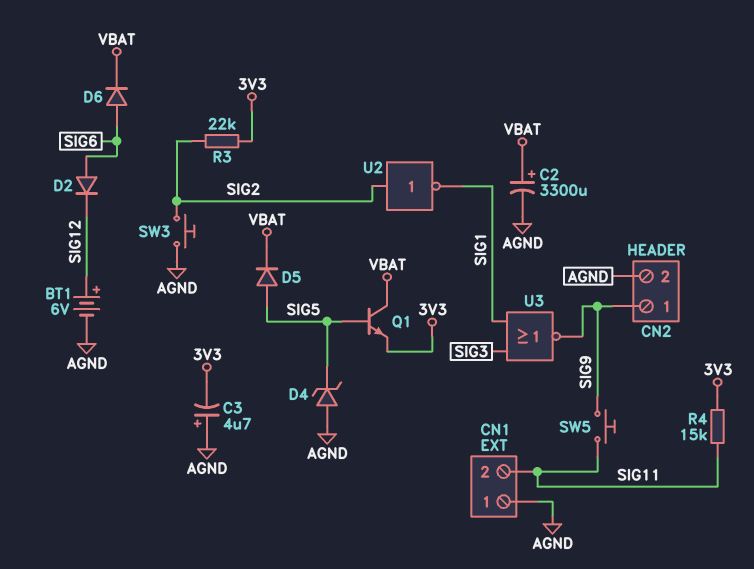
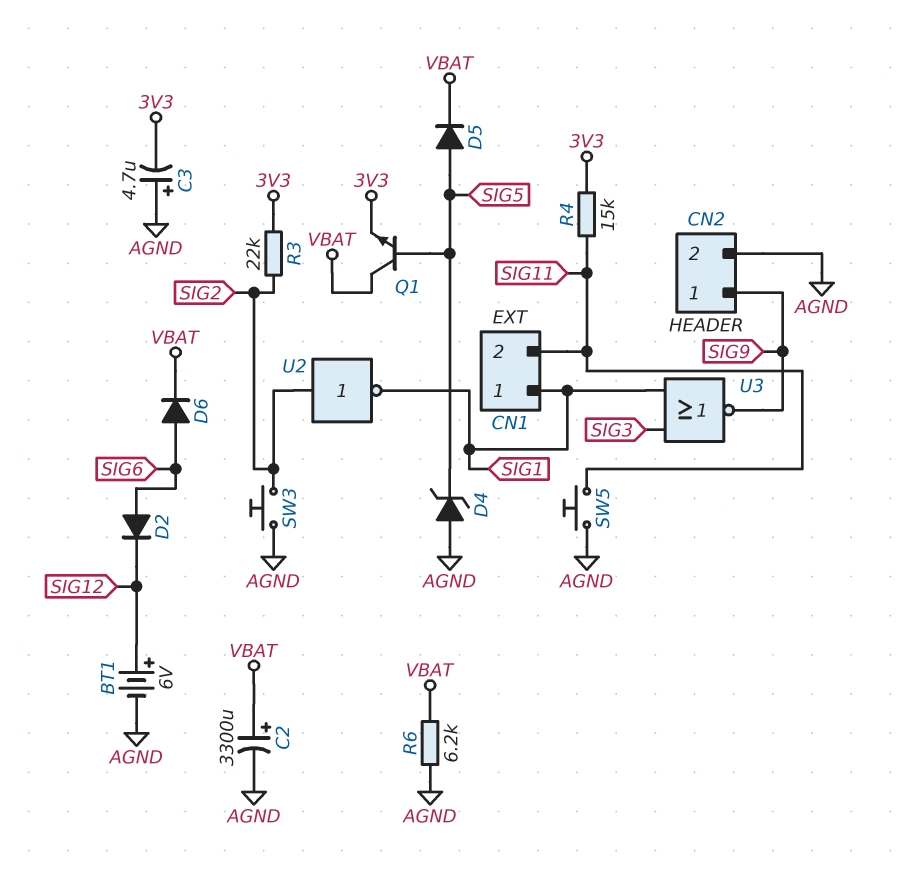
CN1 pin 1: AGND -> SIG1
R6: none -> 6.2k (AGND, VBAT)
SW5: button (SIG9, SIG11) -> button (AGND, SIG11)

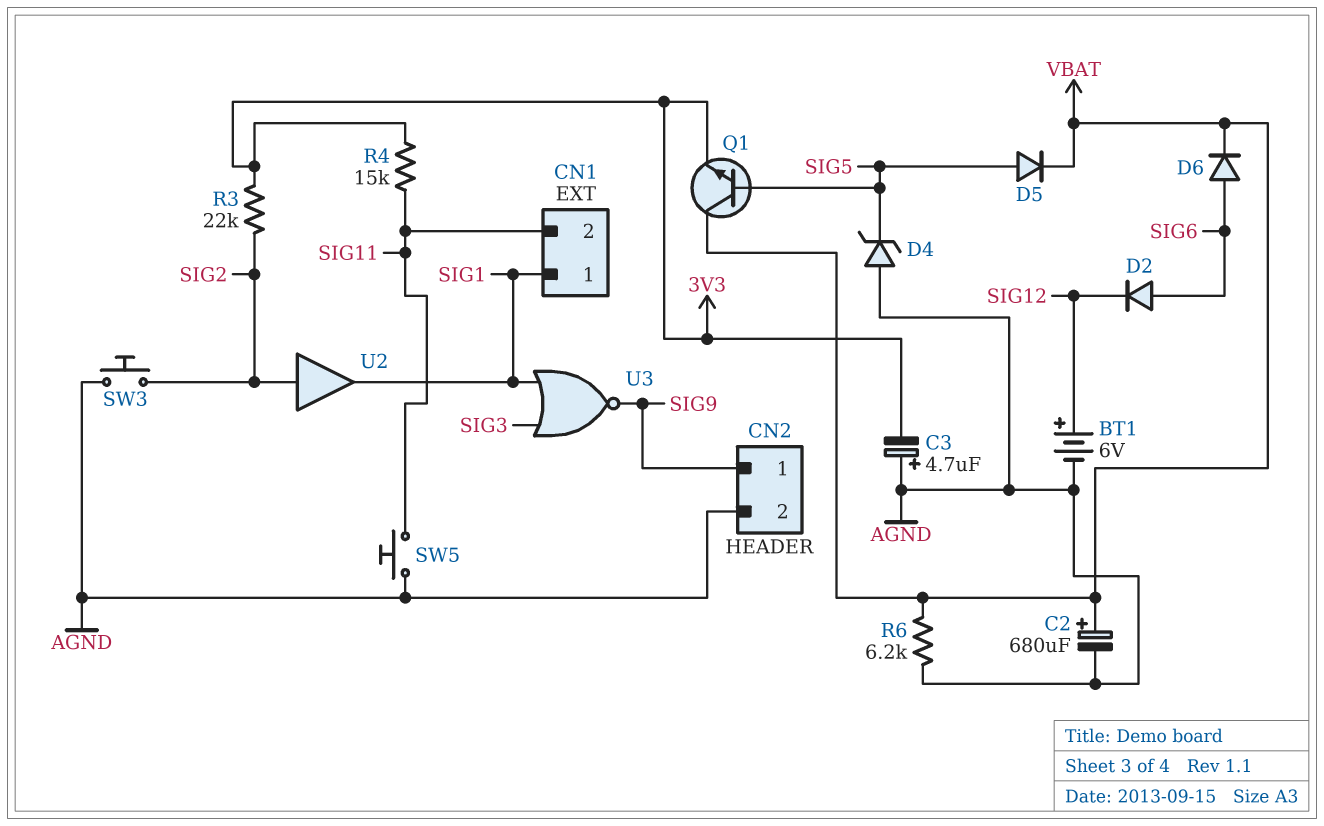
C2: 3300uF (plus VBAT, minus AGND) -> 680uF (plus VBAT, minus AGND)
U2: NOT (in SIG2, out SIG1) -> buffer (in SIG2, out SIG1)

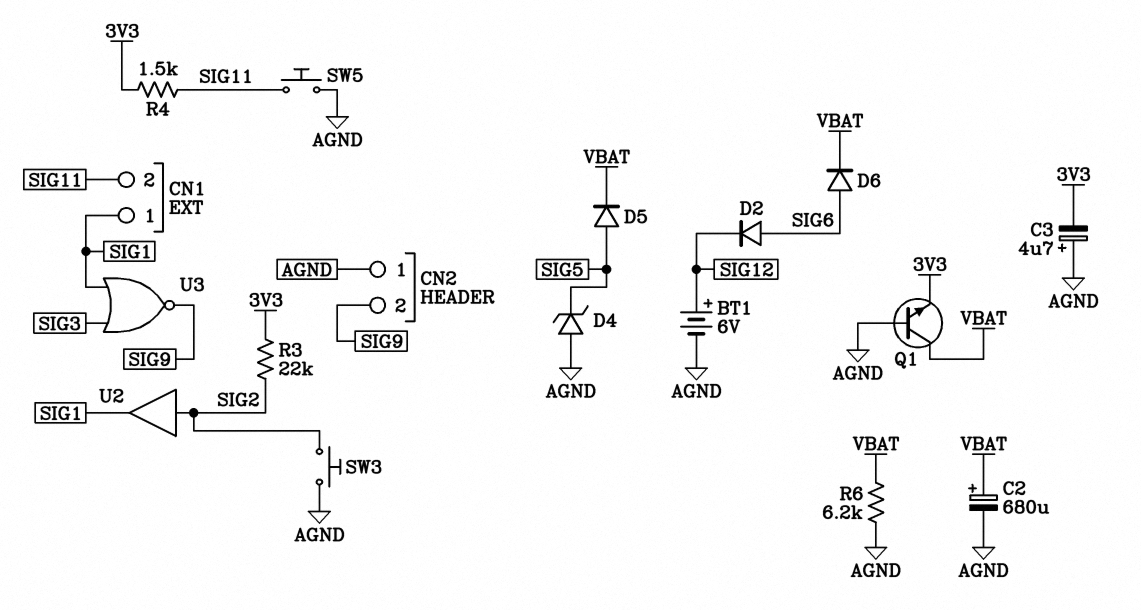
CN2 pin 1: SIG9 -> AGND
CN2 pin 2: AGND -> SIG9
Q1: NPN (B SIG5, C VBAT, E 3V3) -> NPN (B AGND, C VBAT, E 3V3)
R4: 15k (3V3, SIG11) -> 1.5k (3V3, SIG11)

